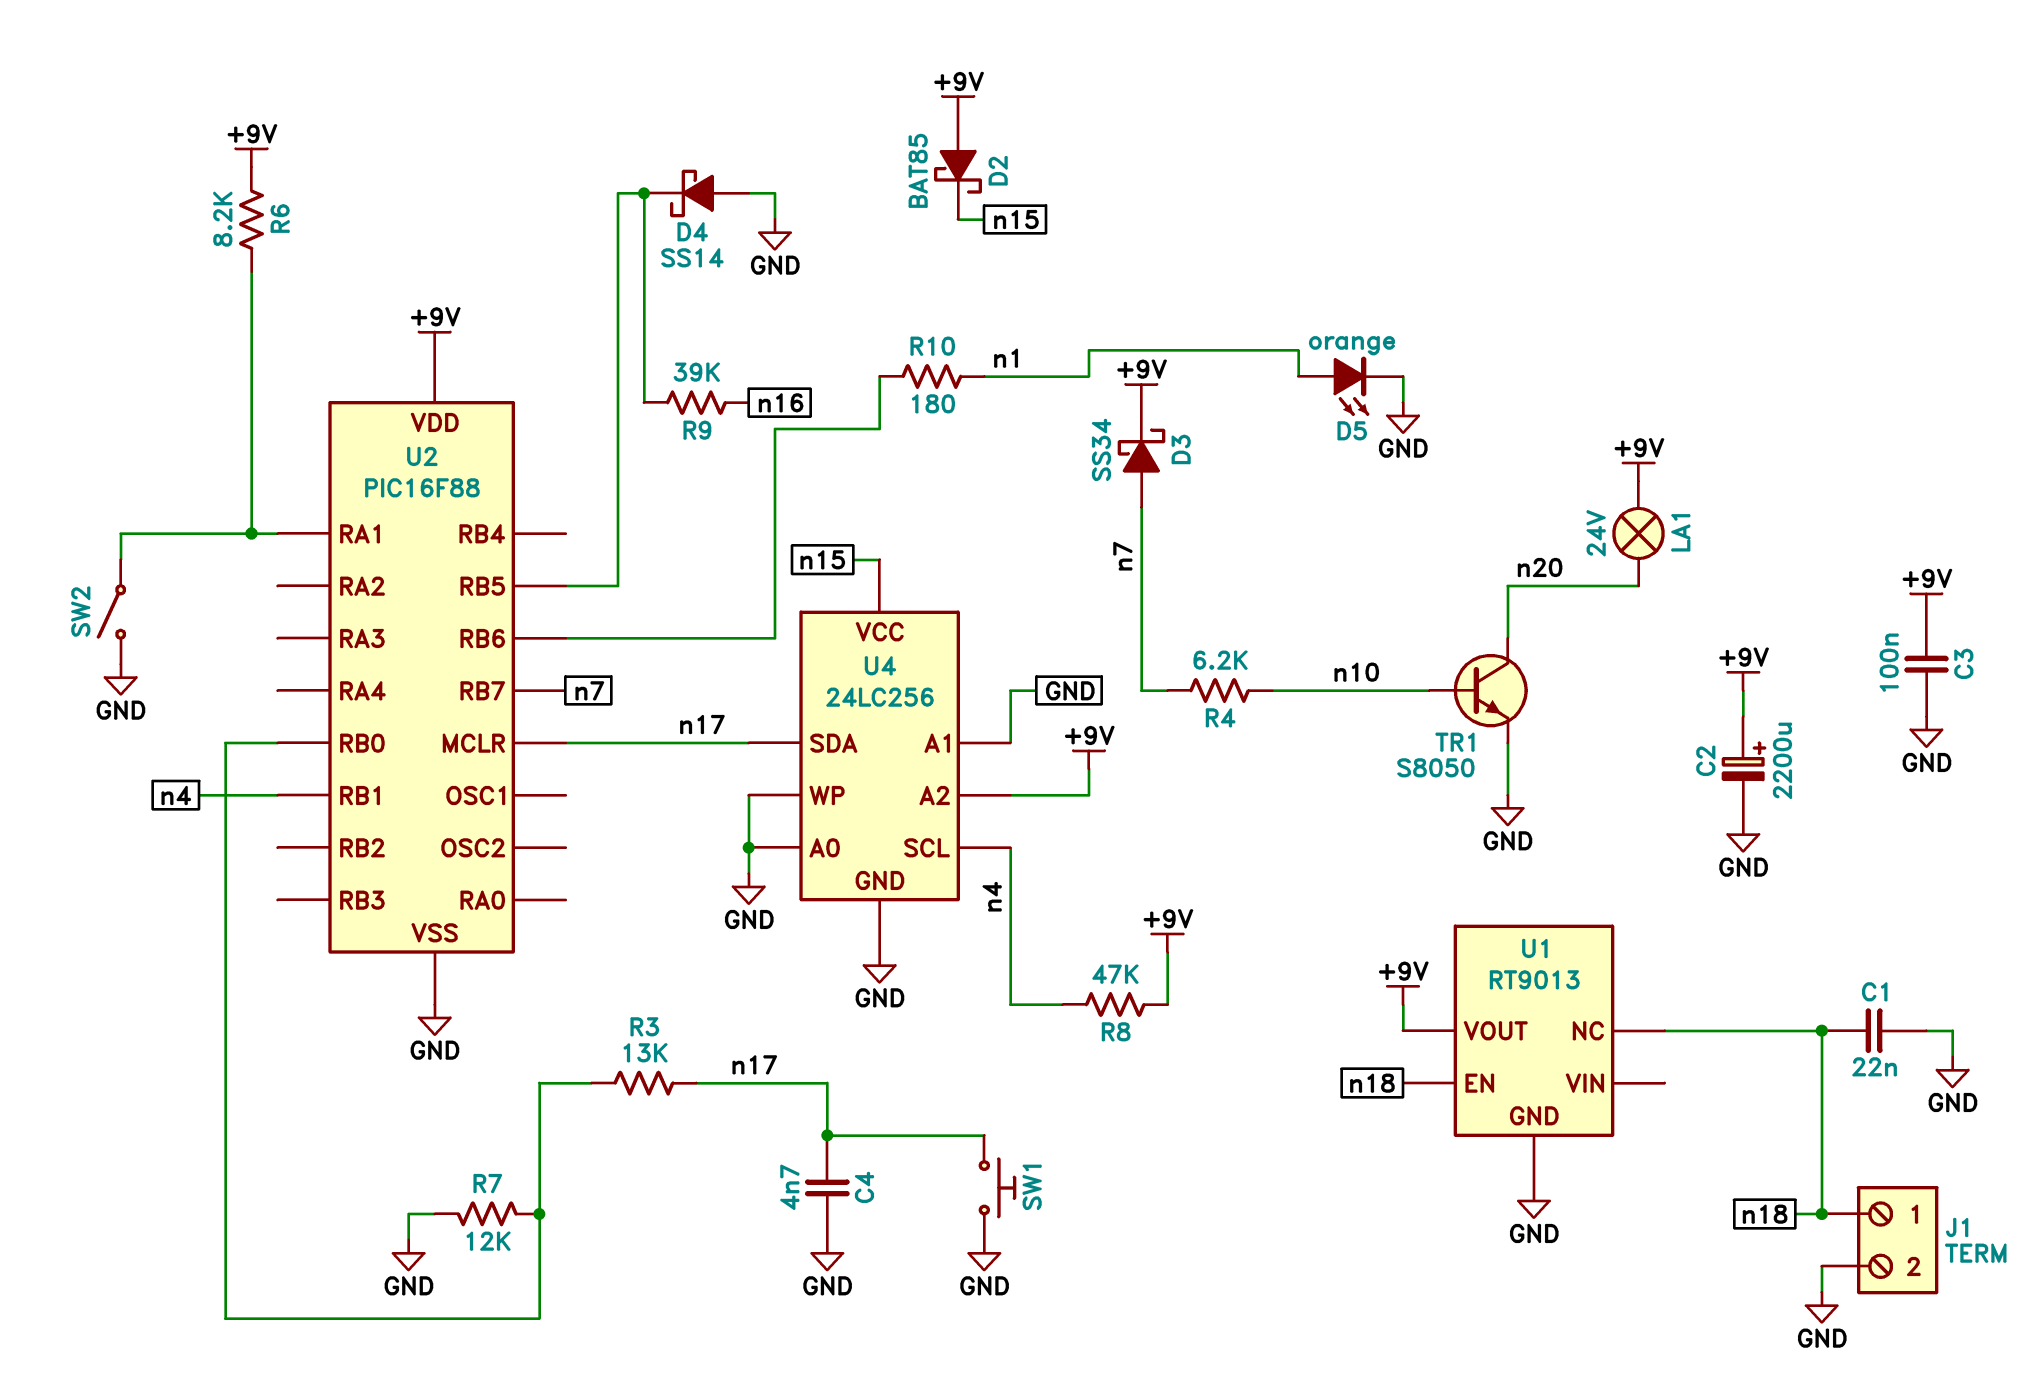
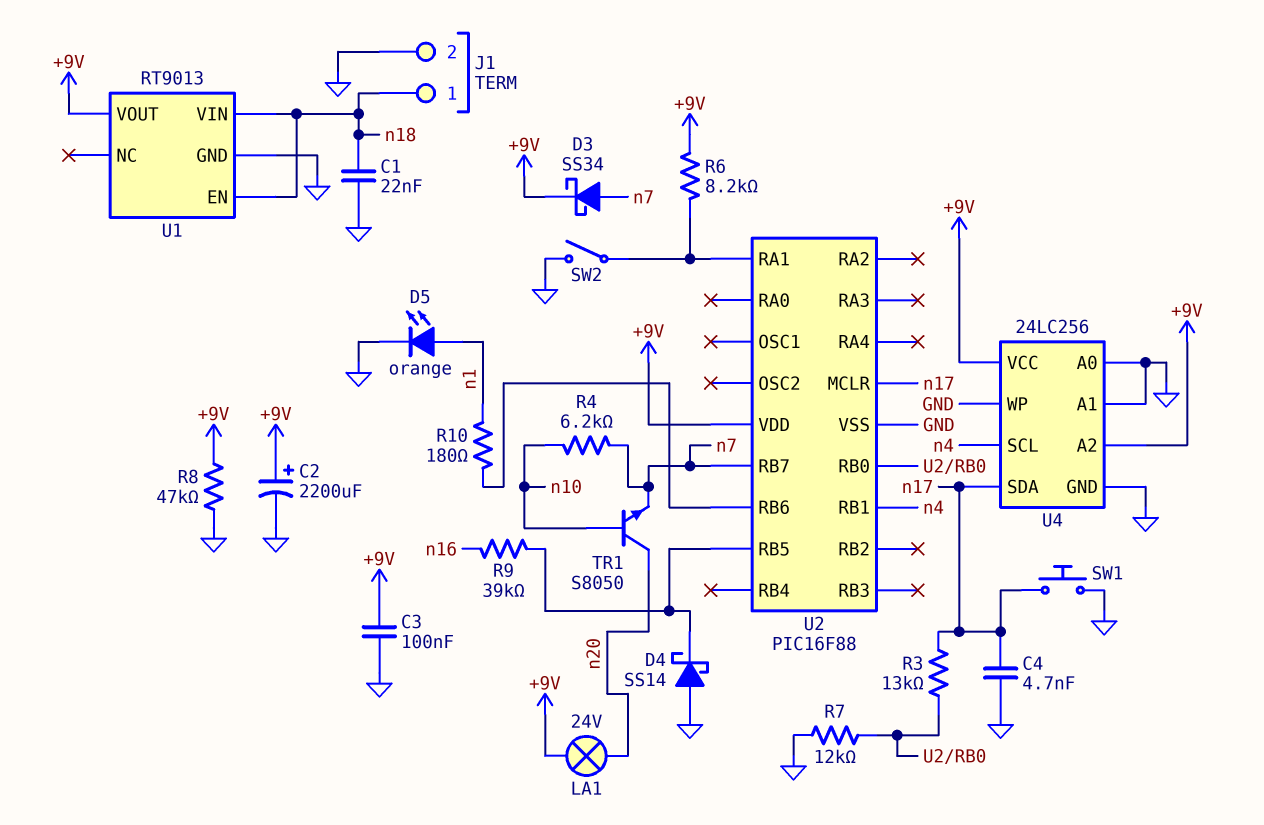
D2: schottky BAT85 (A +9V, K n15) -> none
R8: 47k (+9V, n4) -> 47k (+9V, GND)
TR1: NPN S8050 (B n10, C n20, E GND) -> NPN S8050 (B n10, C n20, E n7)
U1 pin NC: n18 -> none
U1 pin VIN: none -> n18
U4 pin VCC: n15 -> +9V

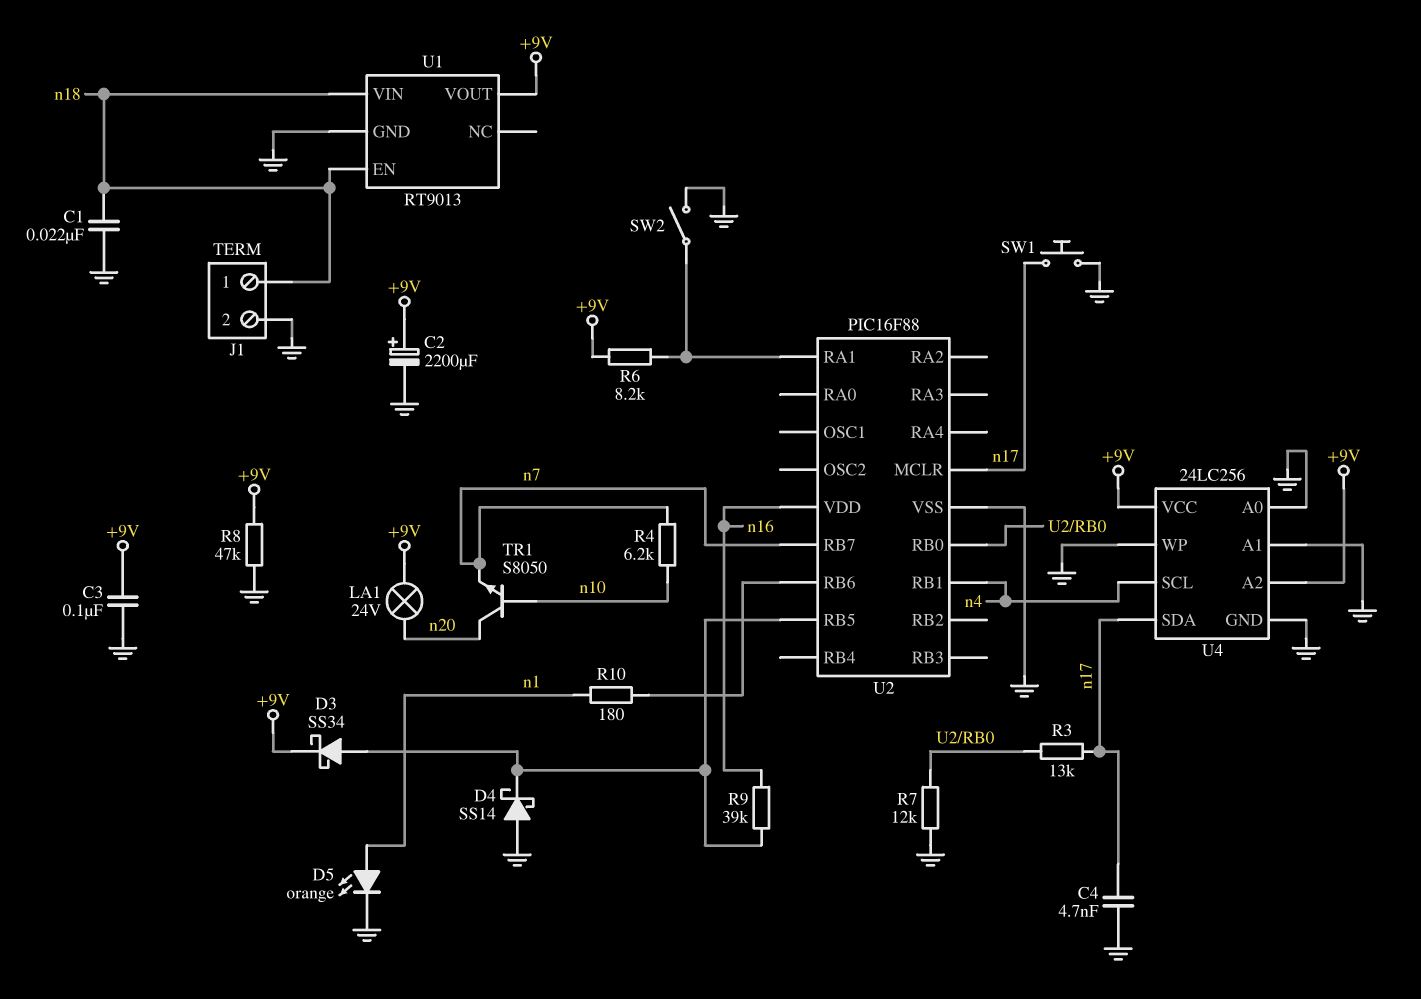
D3: schottky SS34 (A n7, K +9V) -> schottky SS34 (A U2/RB5, K +9V)
U2 pin VDD: +9V -> n16

